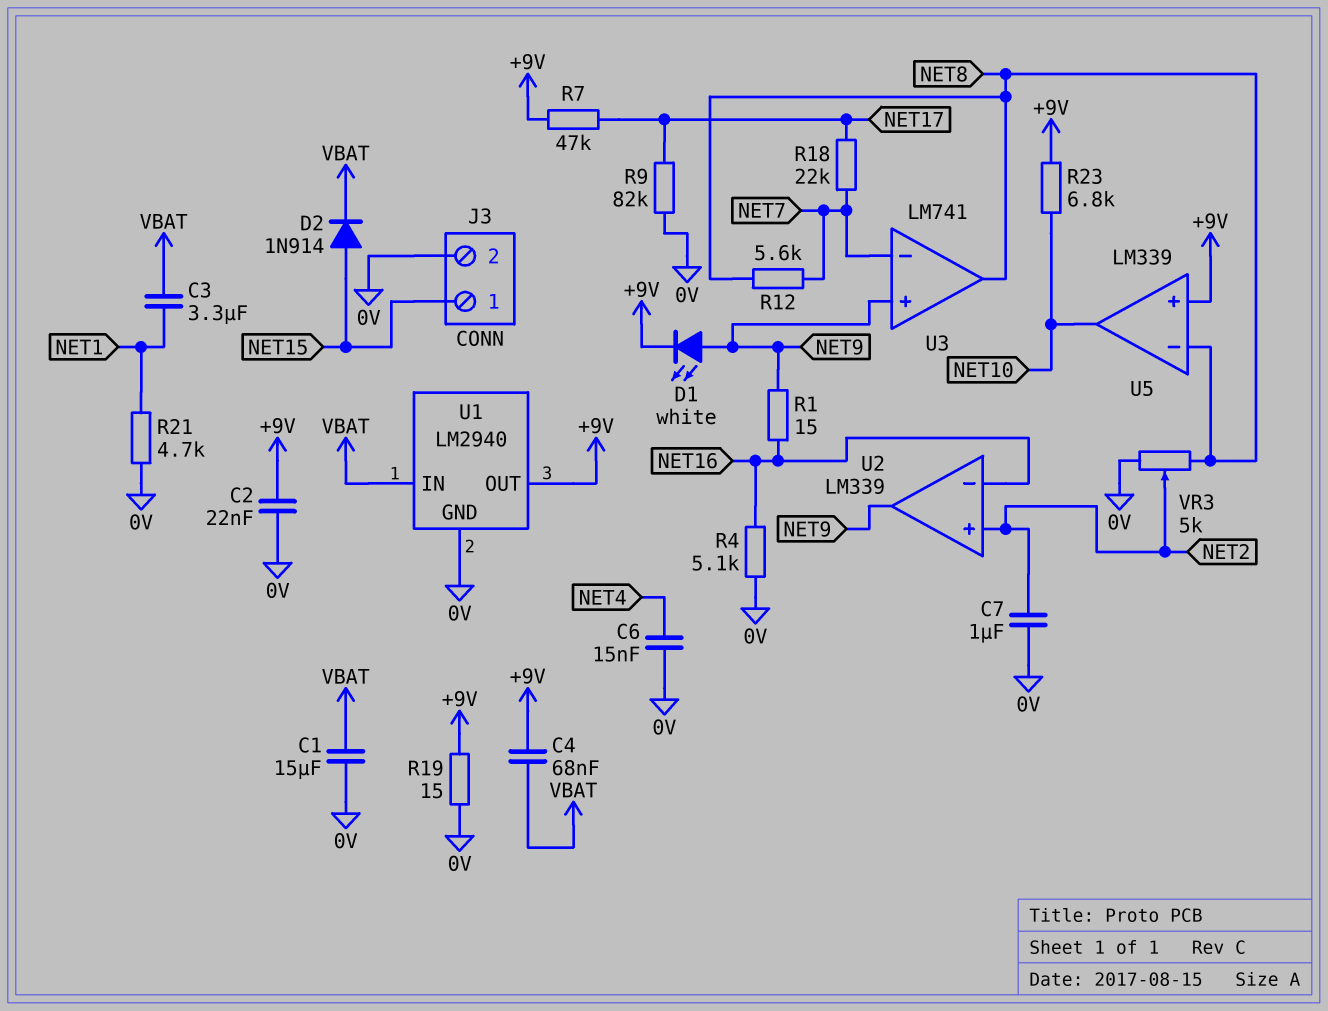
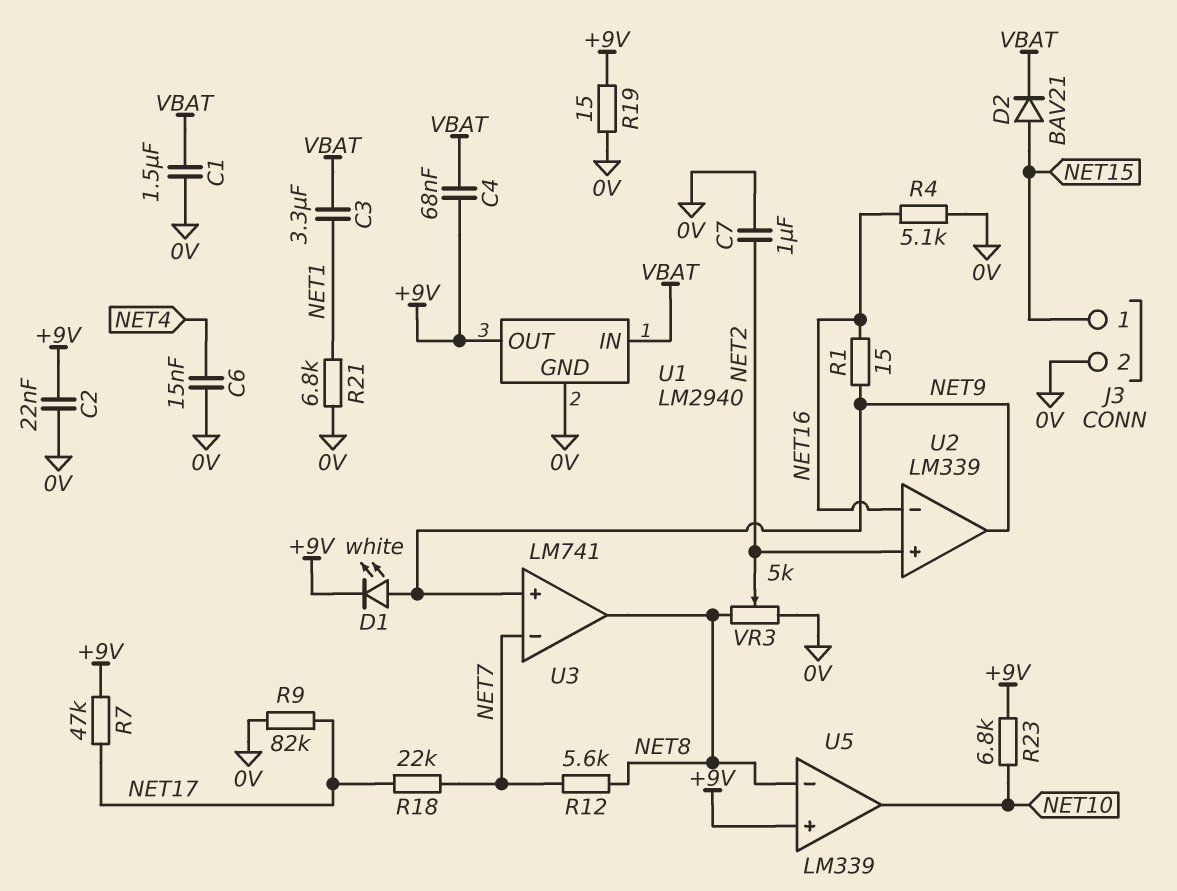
C1: 15uF (0V, VBAT) -> 1.5uF (0V, VBAT)
D2: diode 1N914 (A NET15, K VBAT) -> diode BAV21 (A NET15, K VBAT)
R21: 4.7k (0V, NET1) -> 6.8k (0V, NET1)

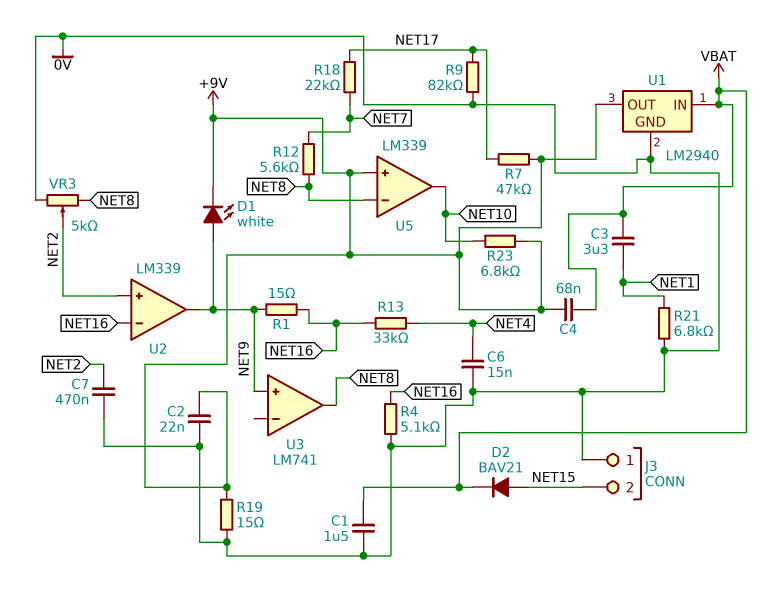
C7: 1uF (0V, NET2) -> 470nF (0V, NET2)
J3 pin 1: NET15 -> 0V
J3 pin 2: 0V -> NET15
R13: none -> 33k (NET4, NET16)
U3 pin in-: NET7 -> none

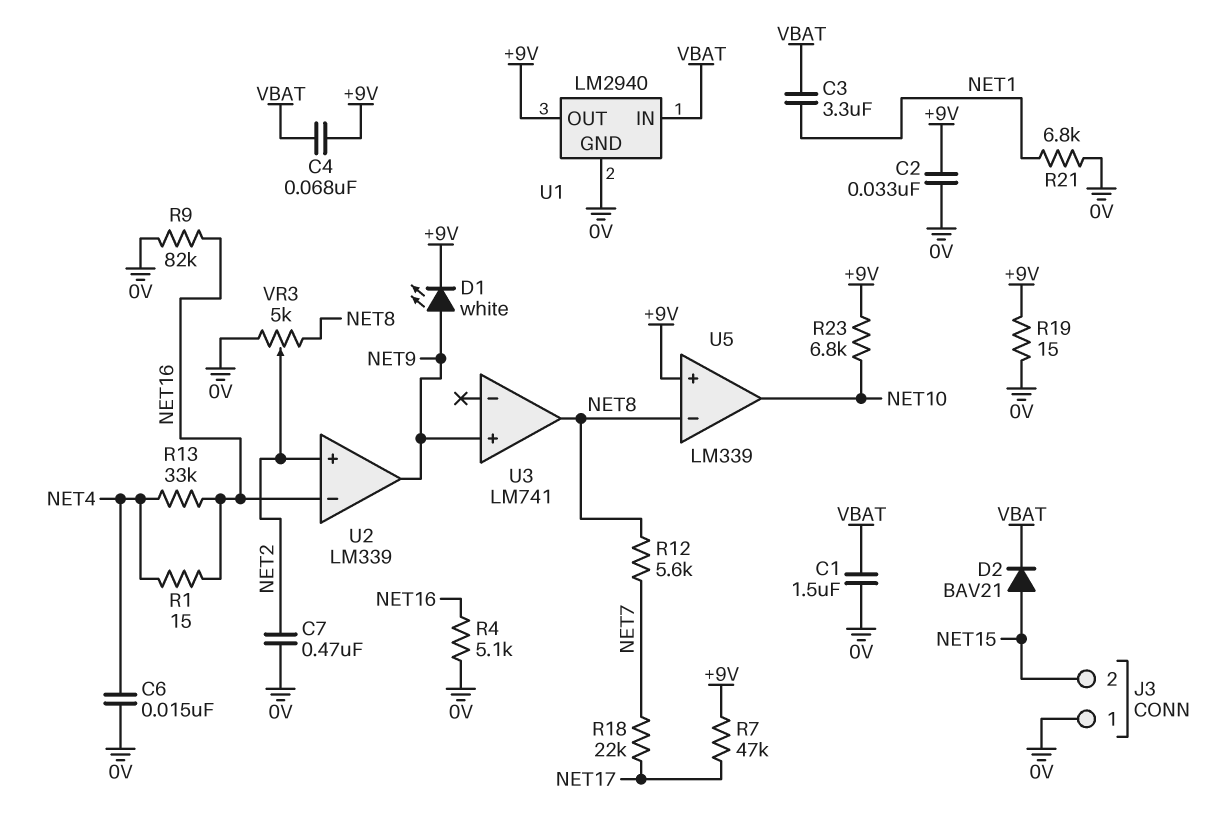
C2: 22nF (+9V, 0V) -> 33nF (+9V, 0V)
R1: 15 (NET9, NET16) -> 15 (NET4, NET16)
R9: 82k (0V, NET17) -> 82k (0V, NET16)

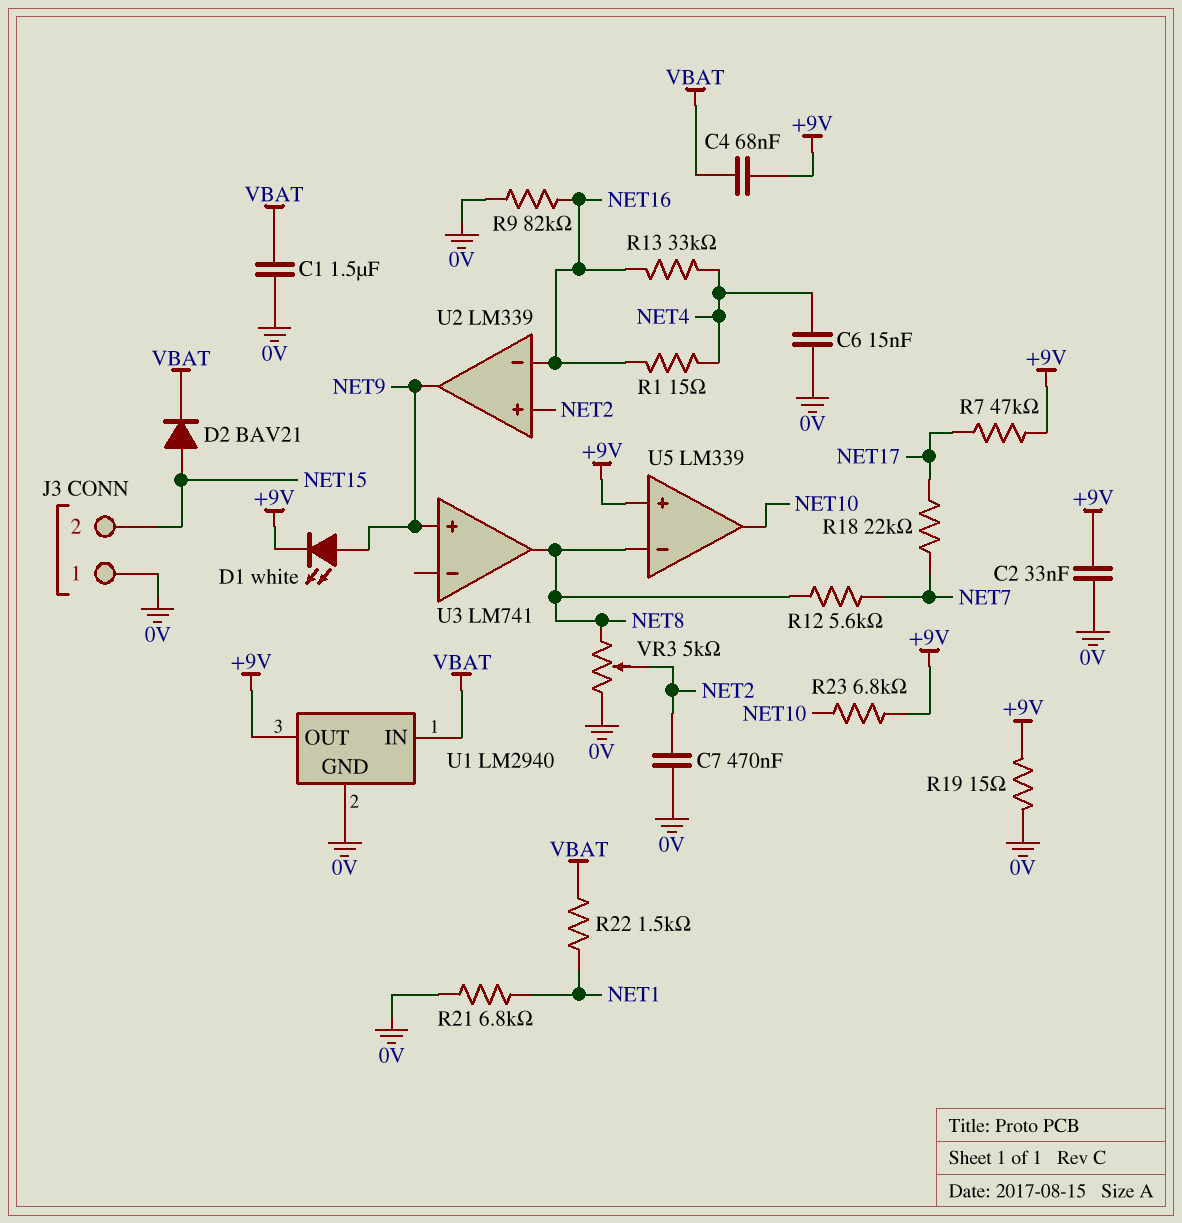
C3: 3.3uF (NET1, VBAT) -> none
R4: 5.1k (0V, NET16) -> none
R22: none -> 1.5k (NET1, VBAT)

